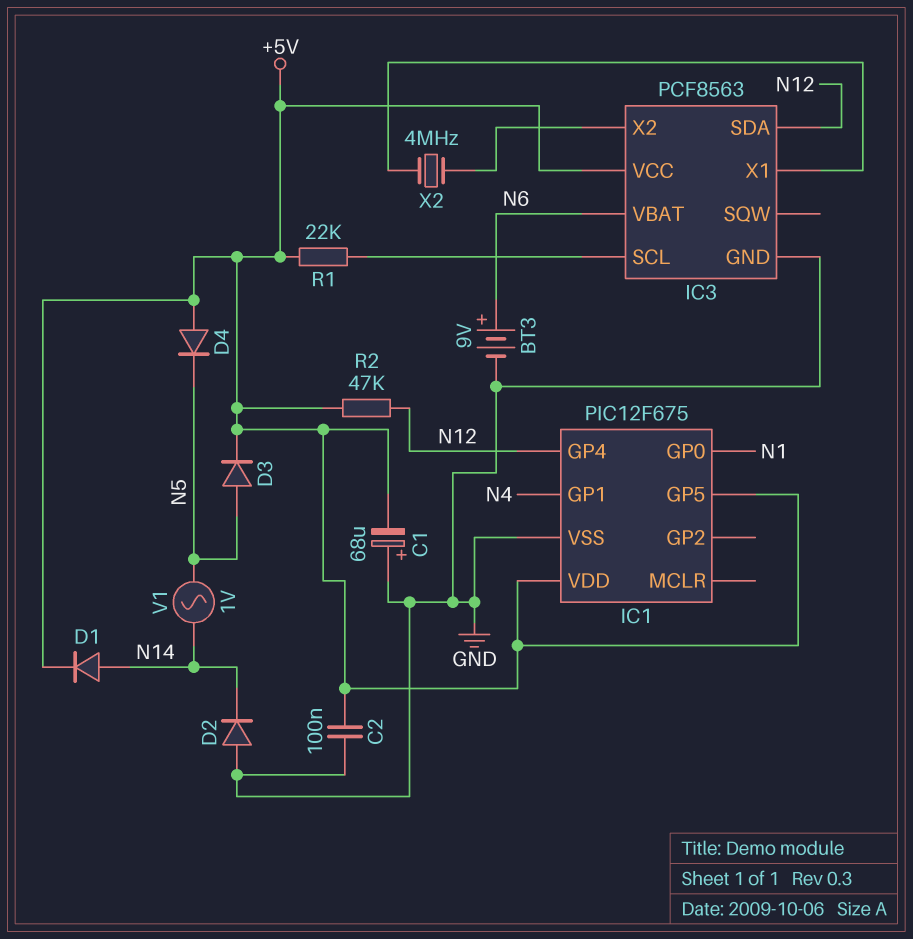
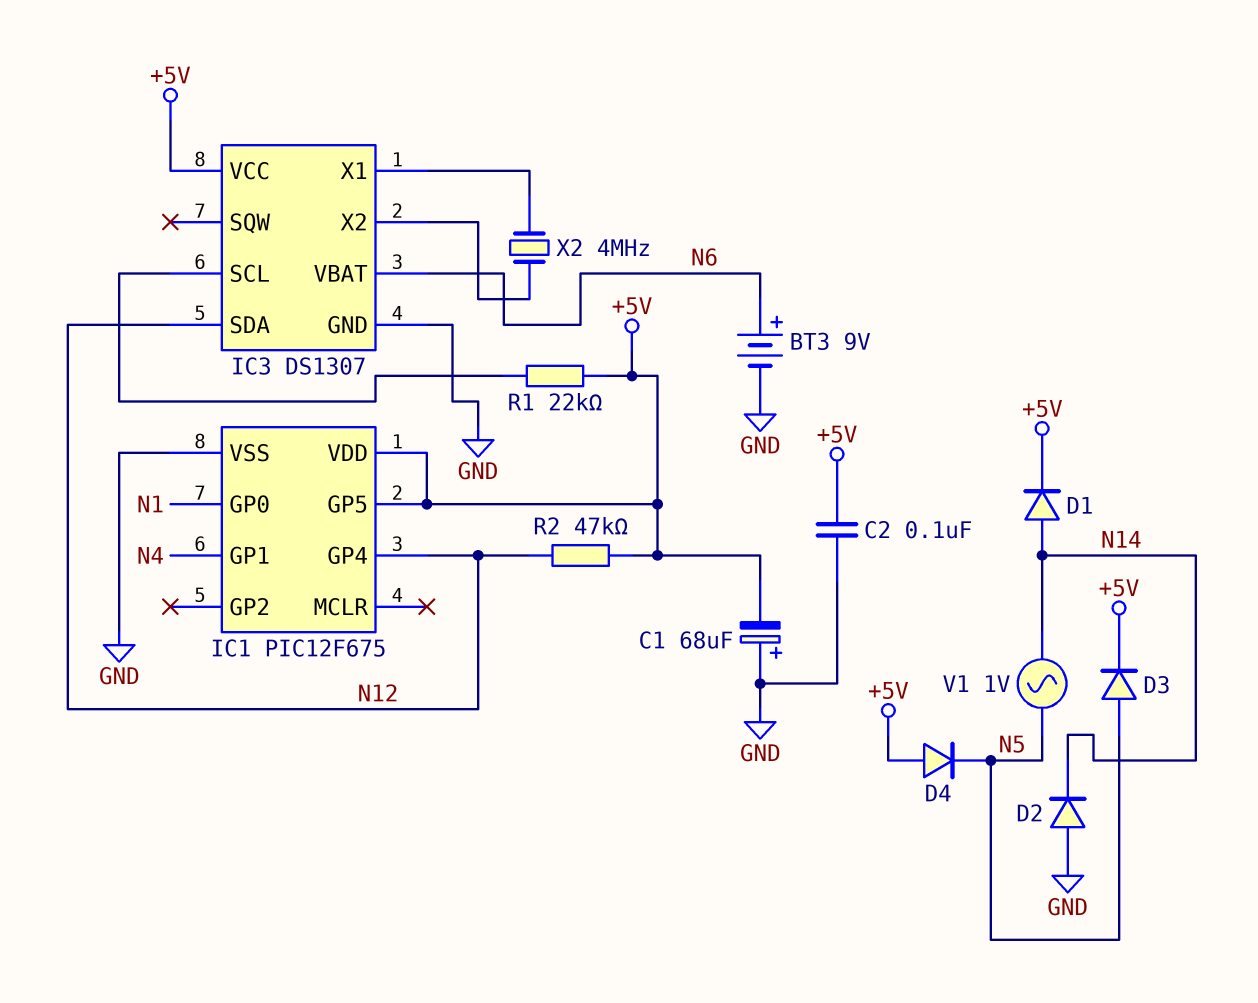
IC3: PCF8563 -> DS1307

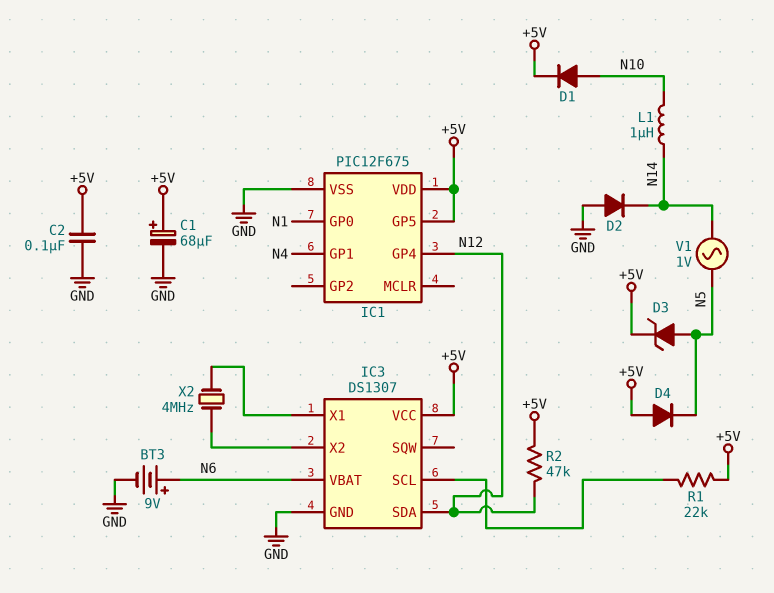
C1: 68uF (plus GND, minus +5V) -> 68uF (plus +5V, minus GND)
D1: diode (A N14, K +5V) -> diode (A N10, K +5V)
D3: diode (A N5, K +5V) -> zener (A N5, K +5V)
L1: none -> 1uH (N10, N14)

